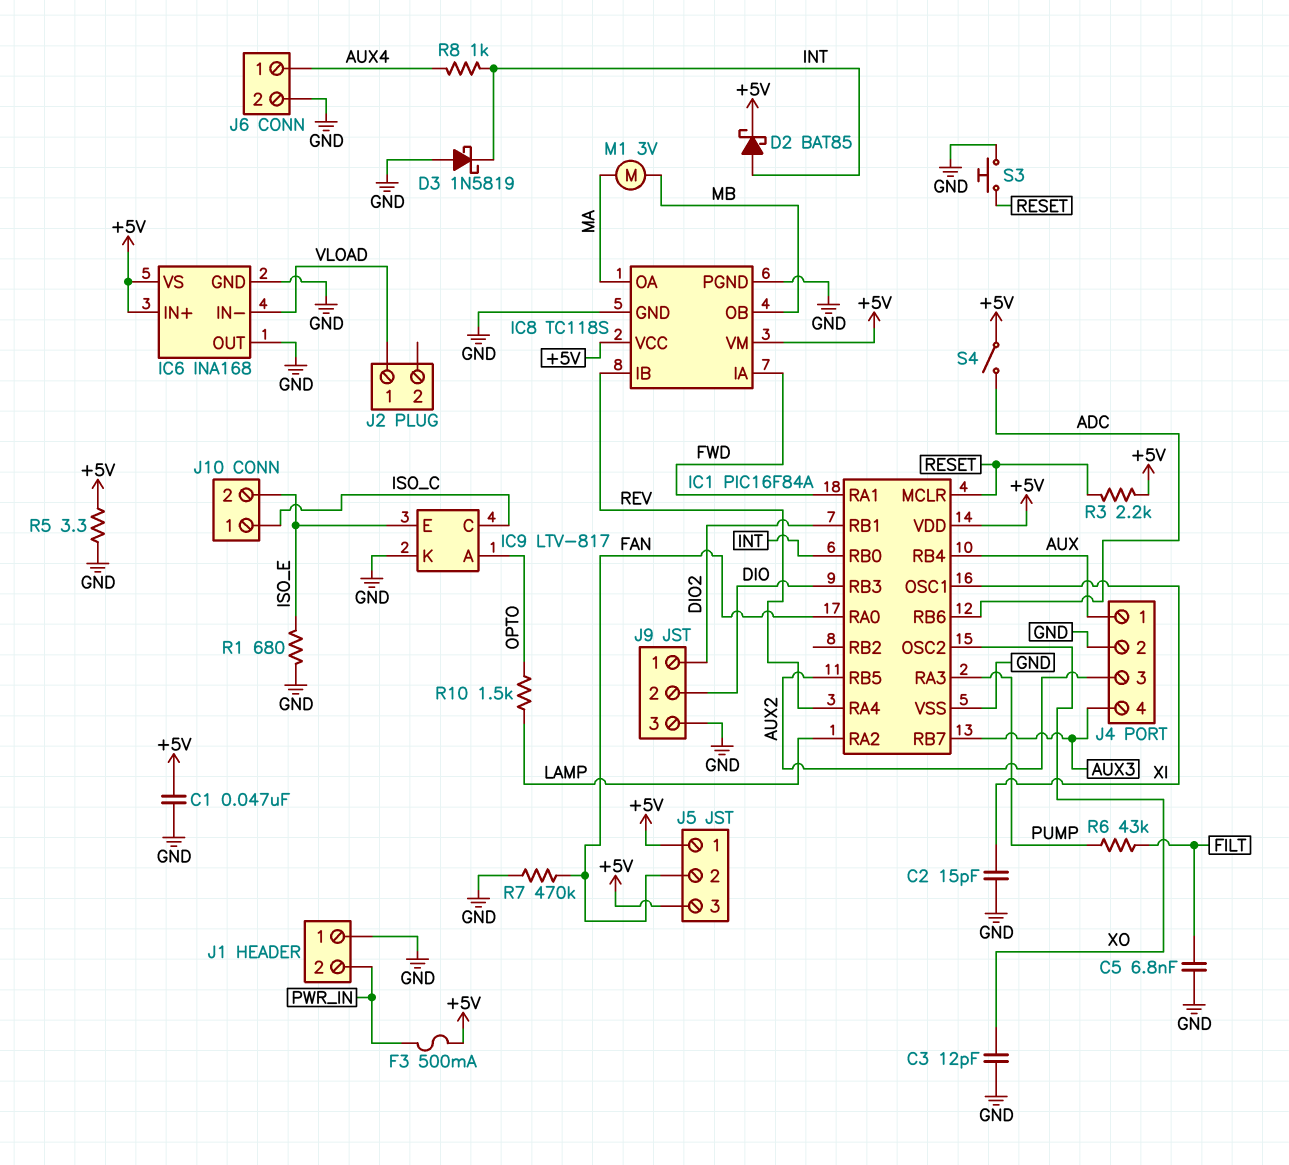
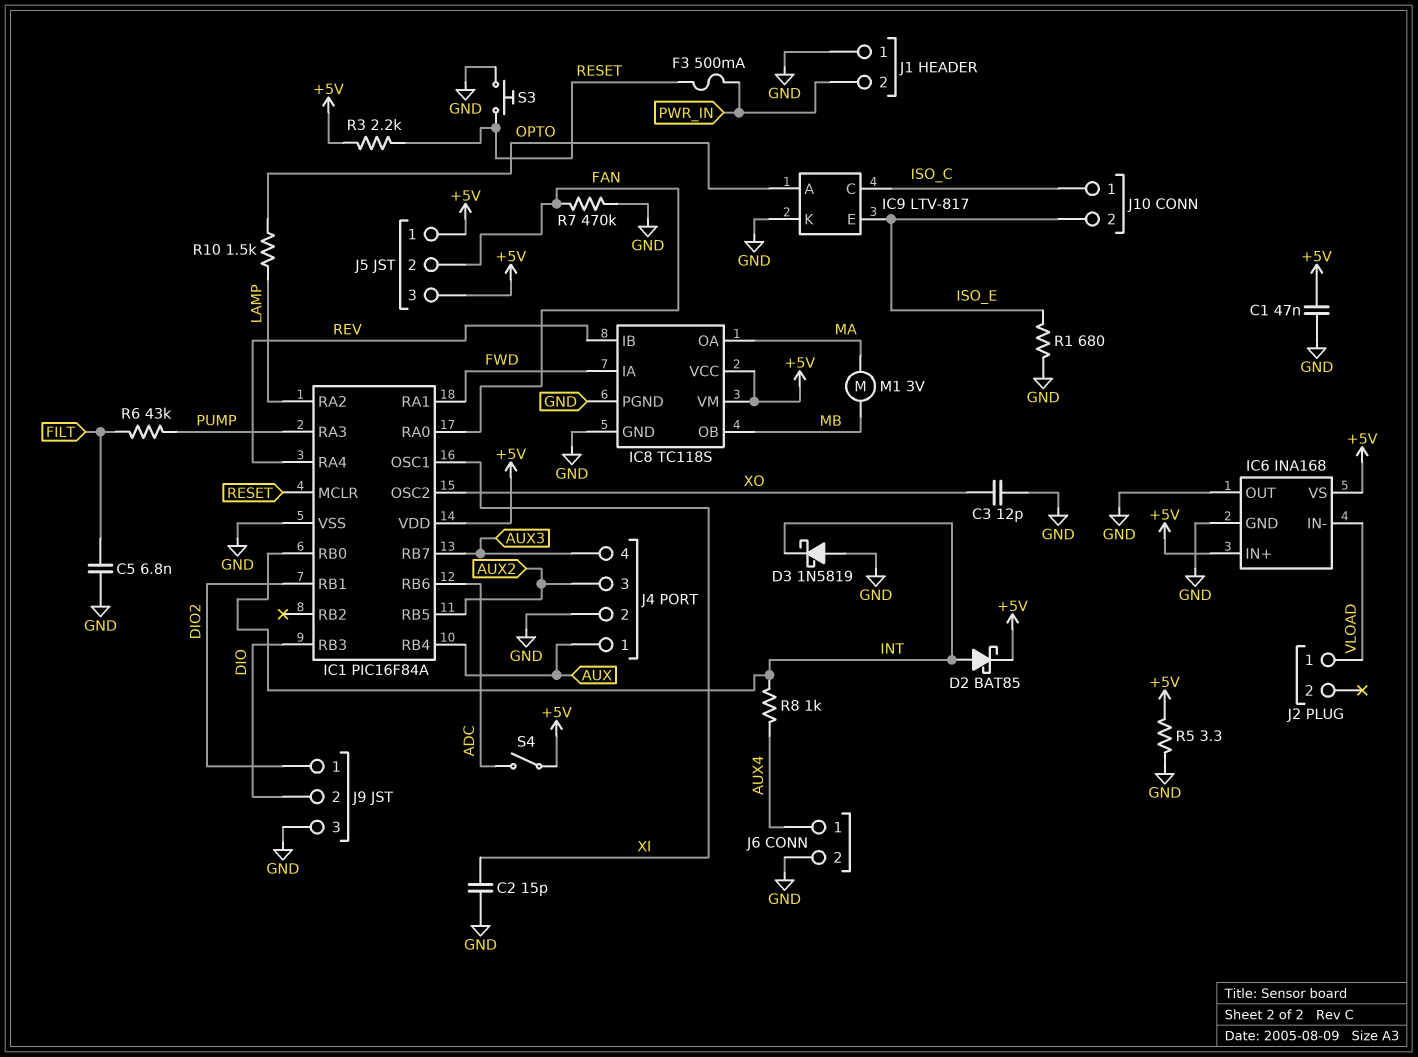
F3: 500mA (+5V, PWR_IN) -> 500mA (PWR_IN, RESET)

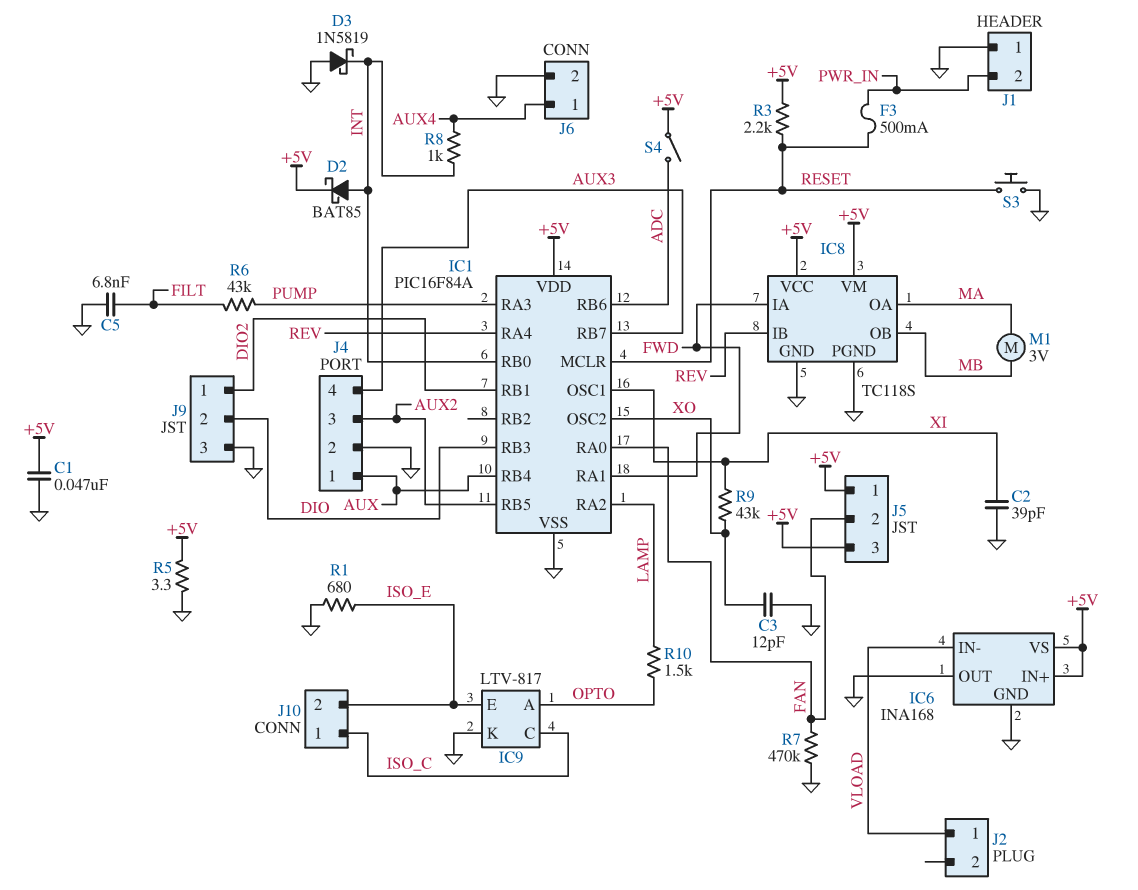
C2: 15pF (GND, XI) -> 39pF (GND, XI)
R9: none -> 43k (XI, XO)

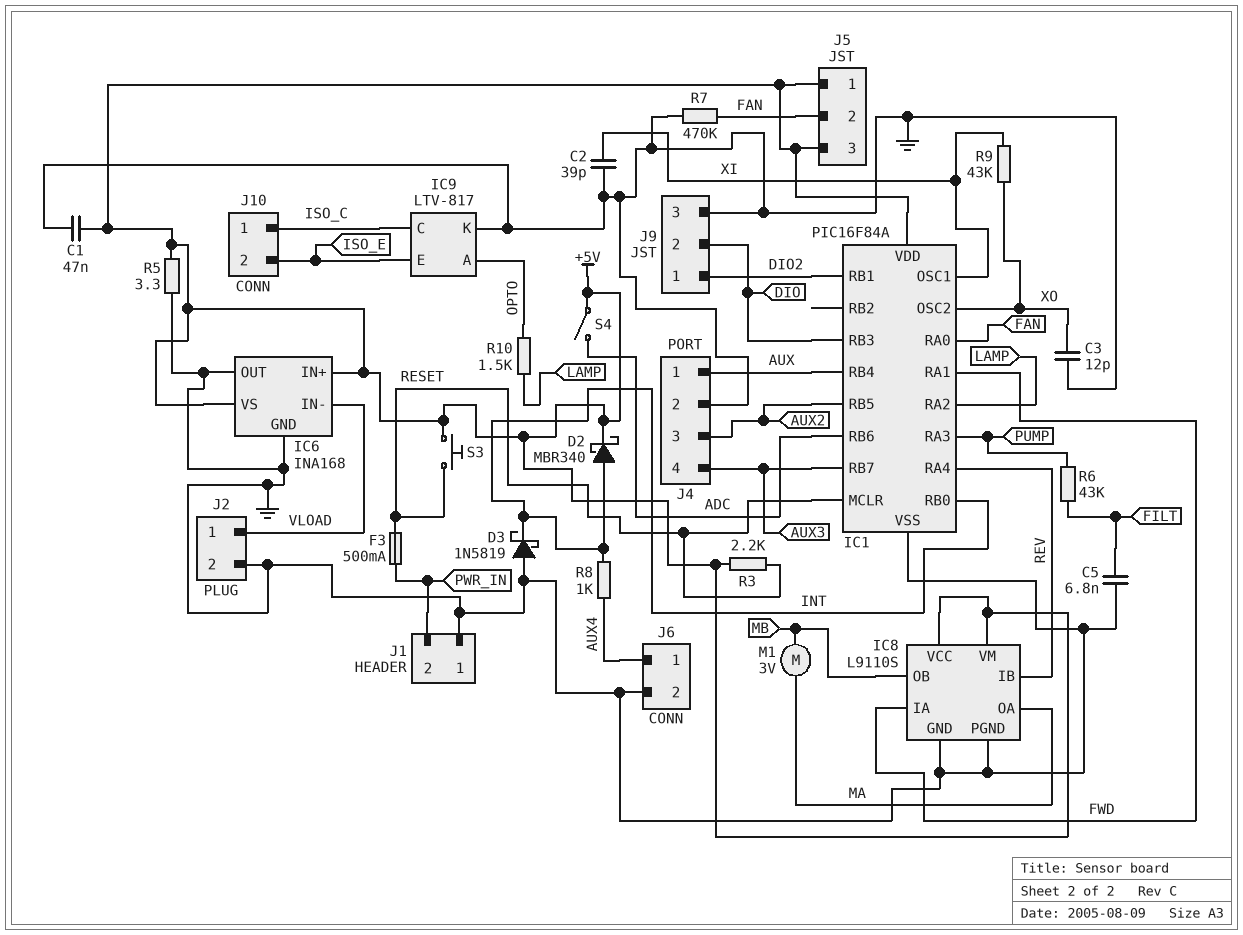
D2: schottky BAT85 (A INT, K +5V) -> schottky MBR340 (A INT, K +5V)
IC8: TC118S -> L9110S
J2 pin 2: none -> GND
R1: 680 (GND, ISO_E) -> none
S3: button (GND, RESET) -> button (+5V, RESET)

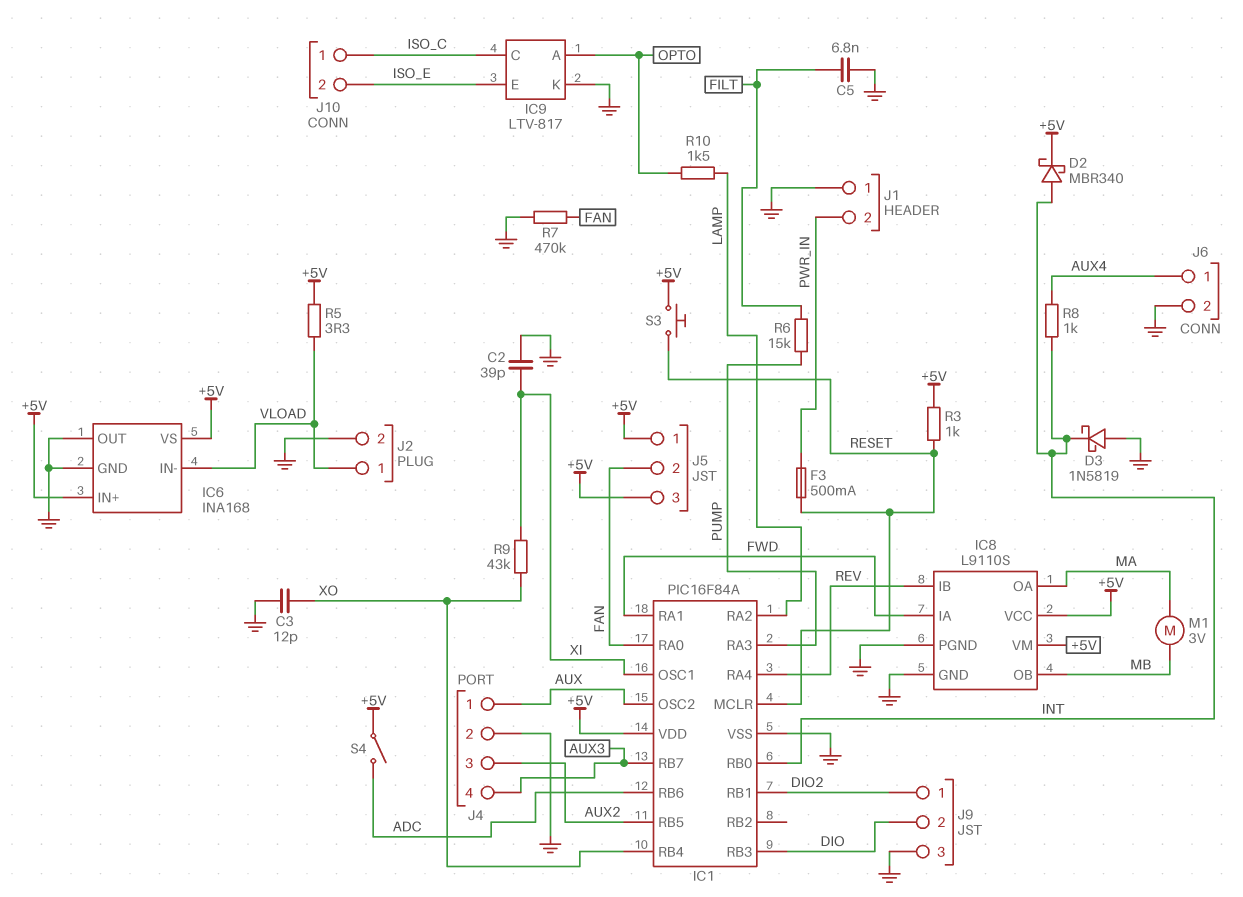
C1: 47nF (+5V, GND) -> none
IC1 pin OSC2: XO -> AUX
IC1 pin RB4: AUX -> XO
R3: 2.2k (+5V, RESET) -> 1k (+5V, RESET)
R5: 3.3 (+5V, GND) -> 3.3 (+5V, VLOAD)
R6: 43k (FILT, PUMP) -> 15k (FILT, PUMP)

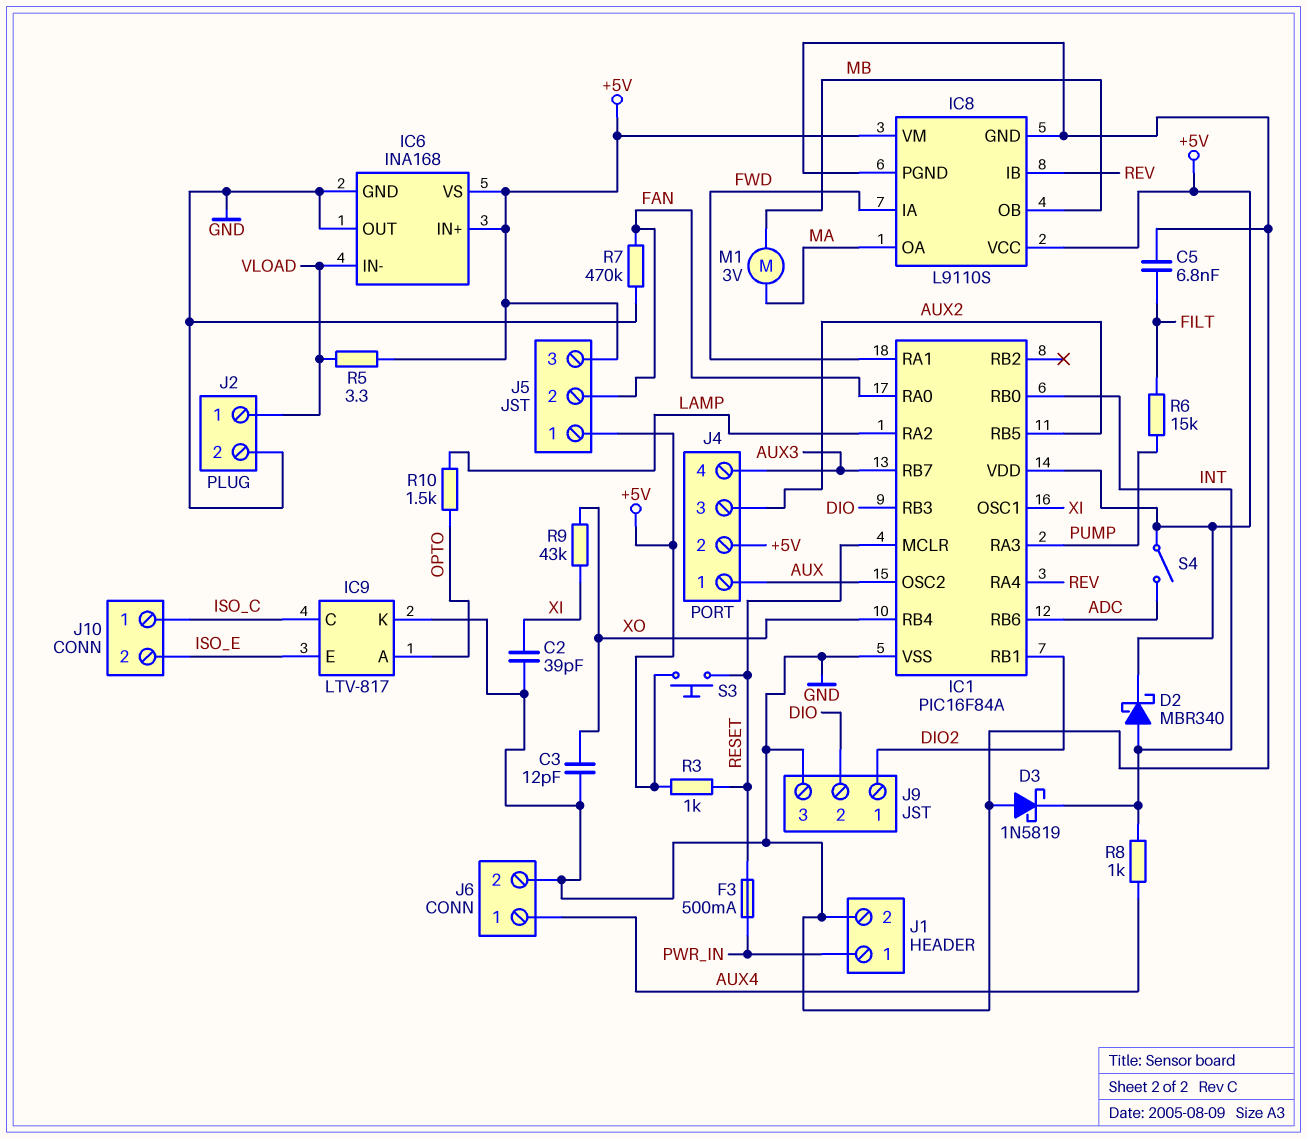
J1 pin 1: GND -> PWR_IN
J1 pin 2: PWR_IN -> GND
J4 pin 2: GND -> +5V

